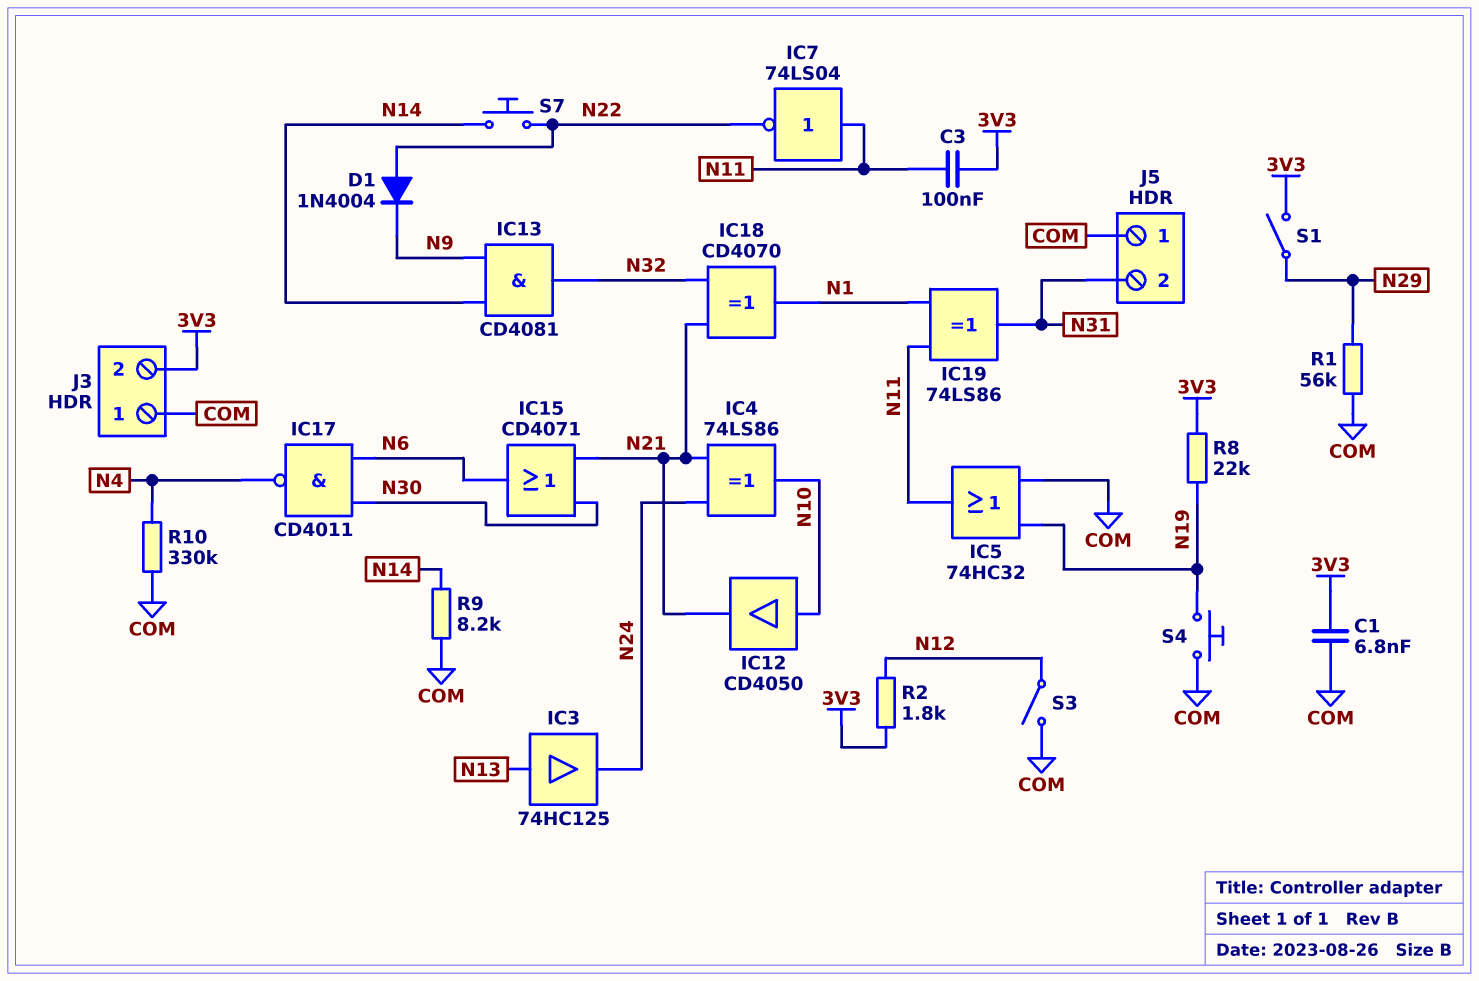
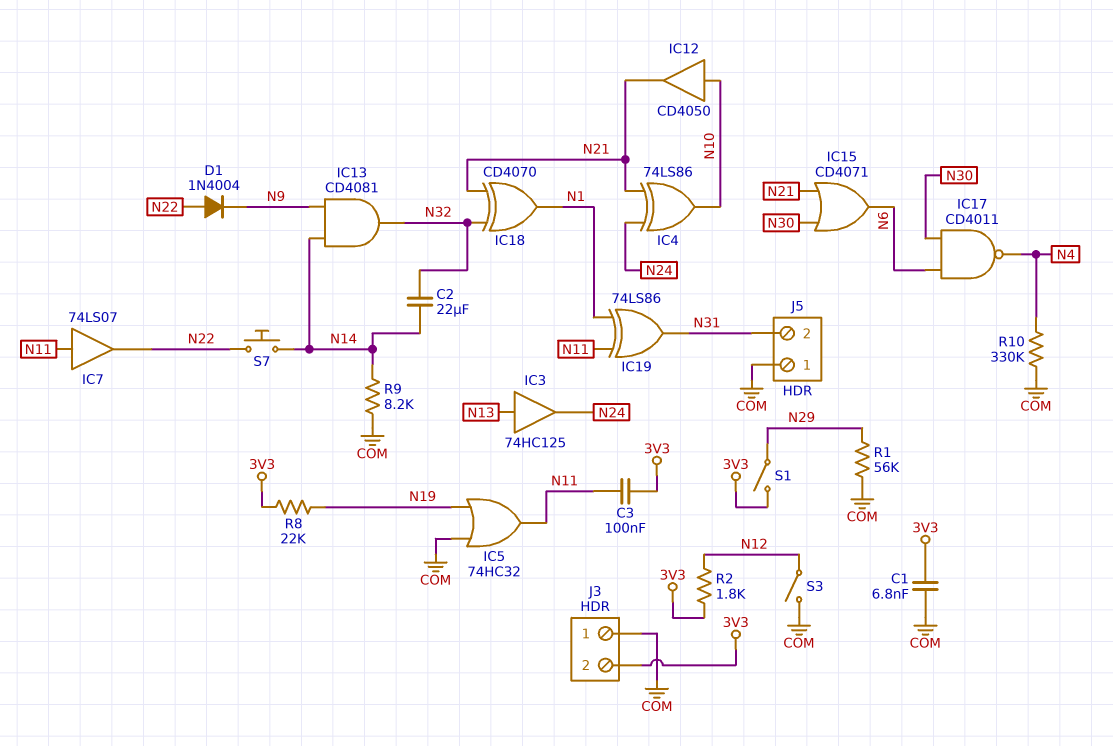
C2: none -> 22uF (N14, N32)
IC7: NOT 74LS04 (in N11, out N22) -> buffer 74LS07 (in N11, out N22)
S4: button (COM, N19) -> none

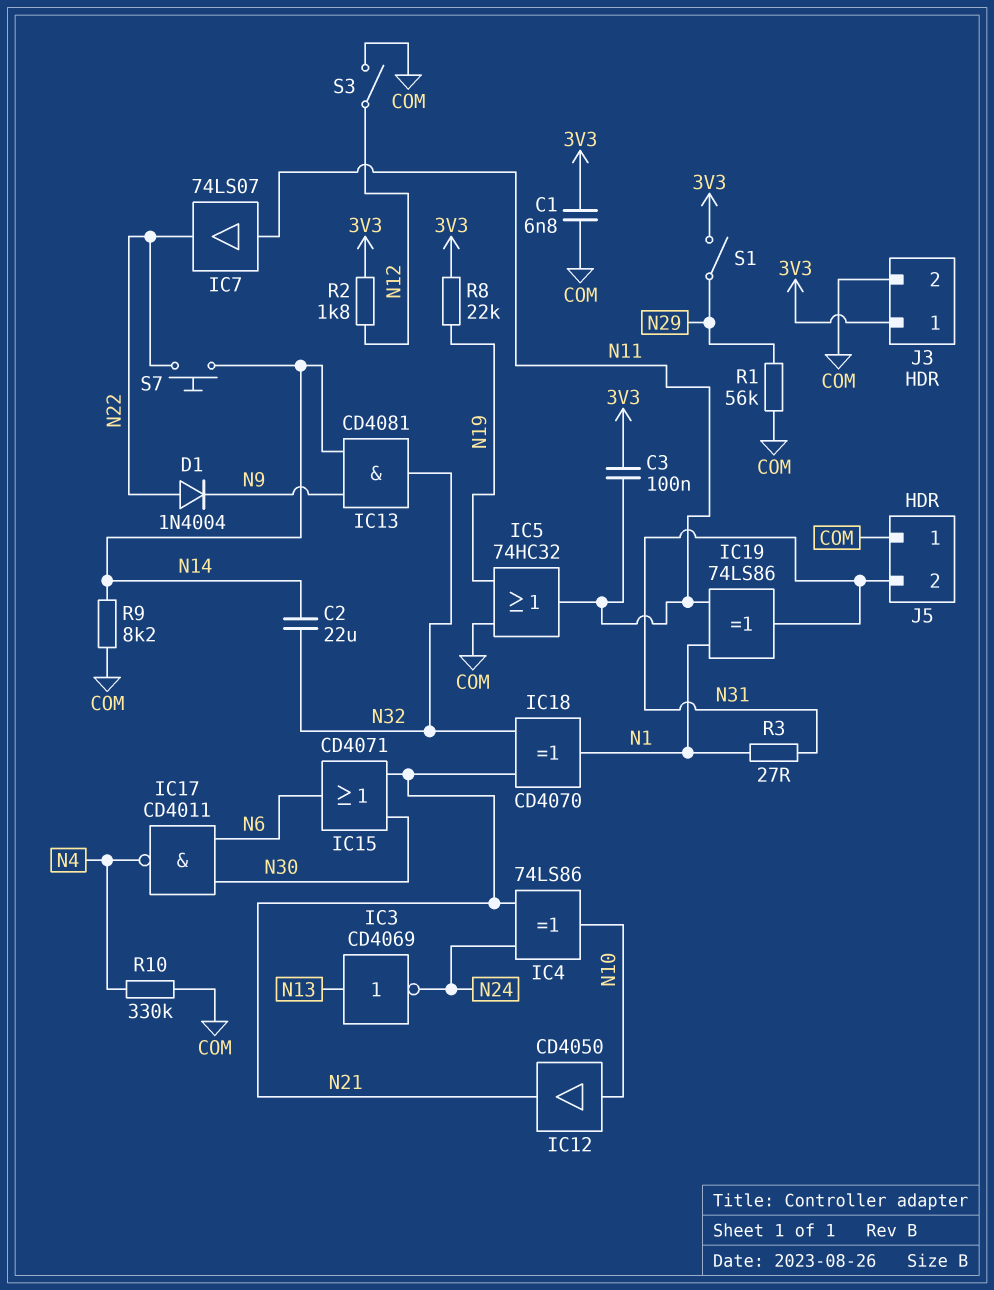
IC3: buffer 74HC125 (in N13, out N24) -> NOT CD4069 (in N13, out N24)
J3 pin 1: COM -> 3V3
J3 pin 2: 3V3 -> COM
R3: none -> 27 (N1, N31)

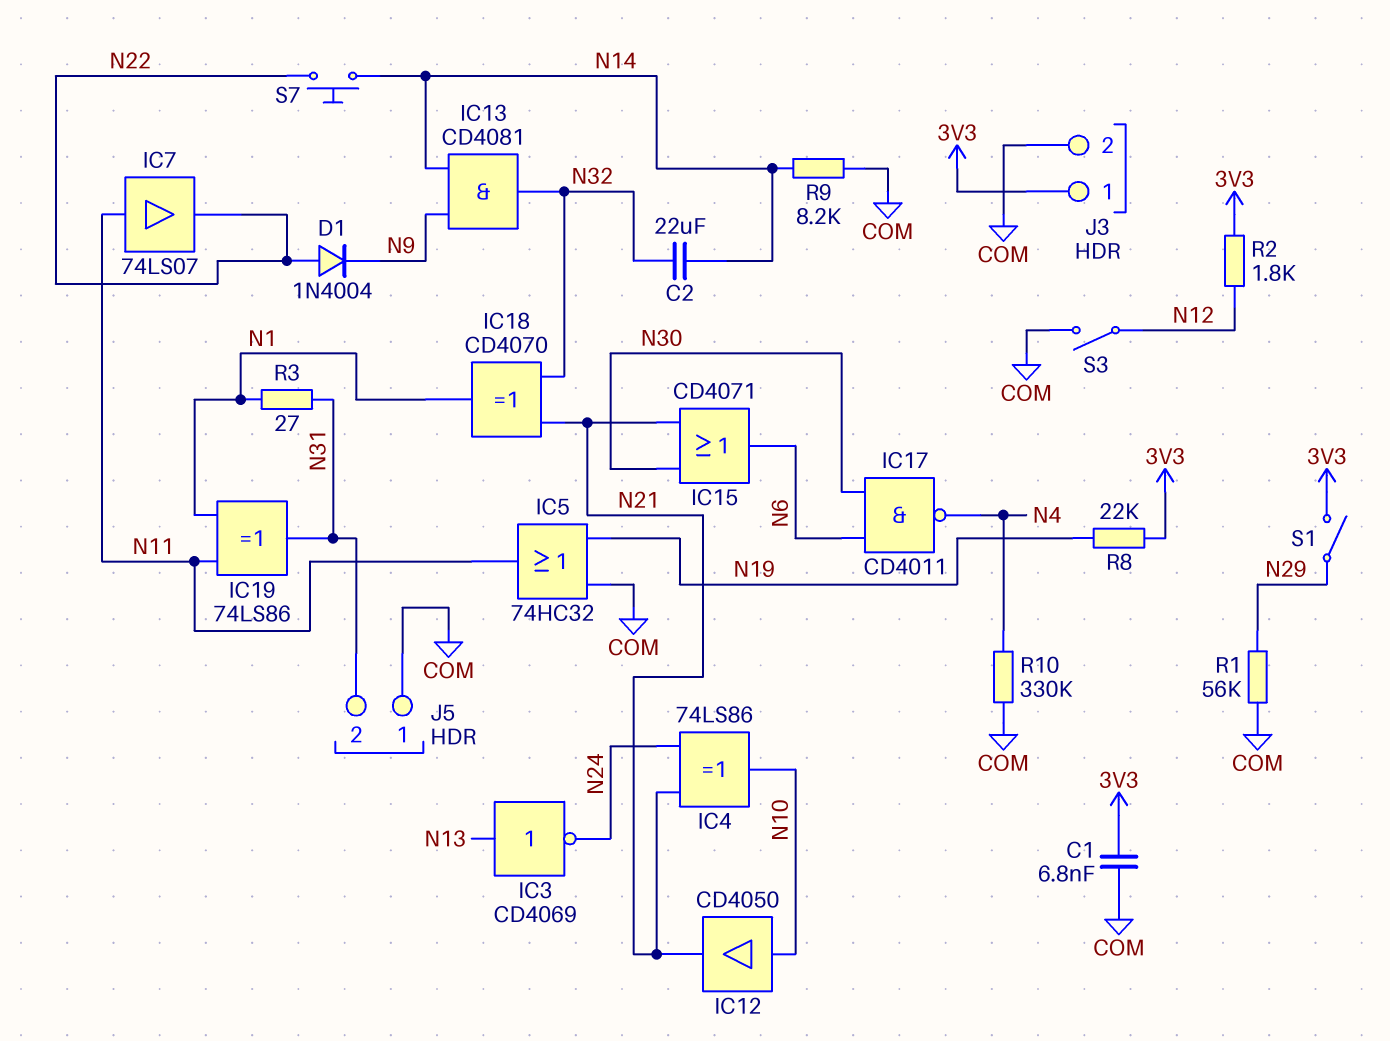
C3: 100nF (3V3, N11) -> none

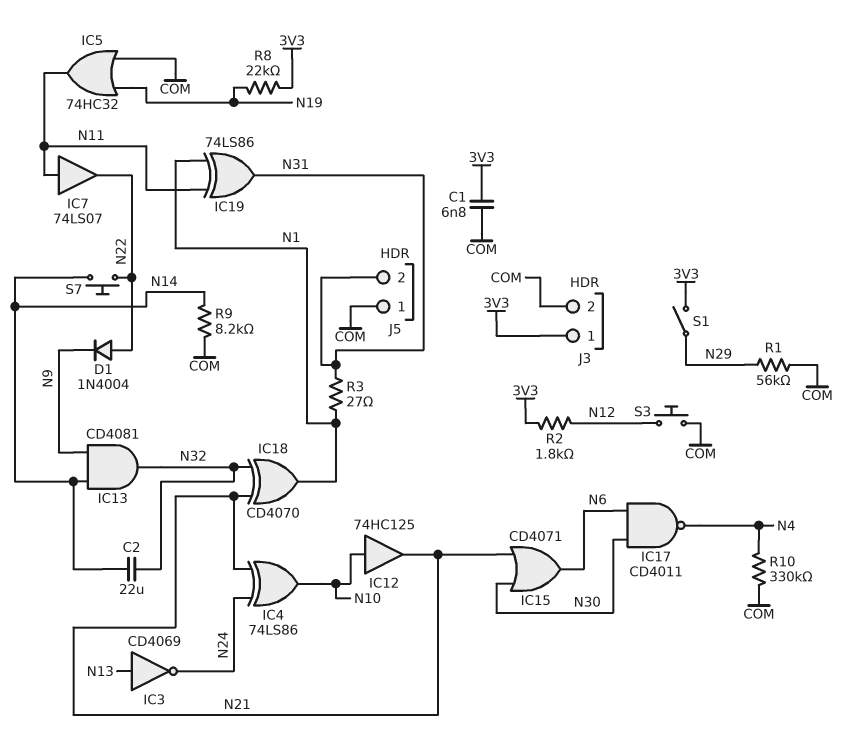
IC12: buffer CD4050 (in N10, out N21) -> buffer 74HC125 (in N10, out N21)
S3: switch (COM, N12) -> button (COM, N12)

